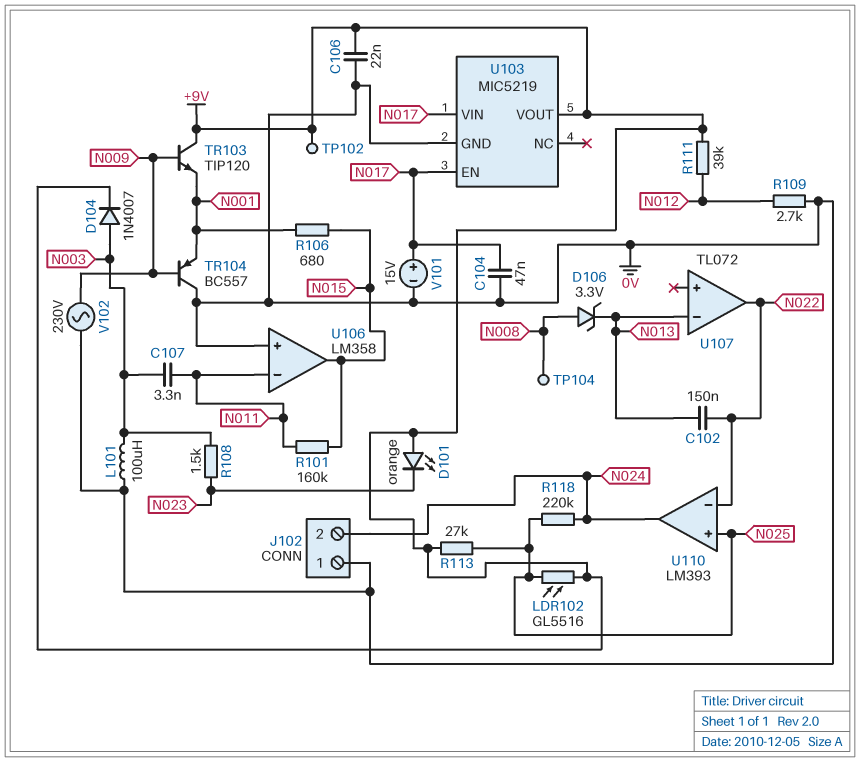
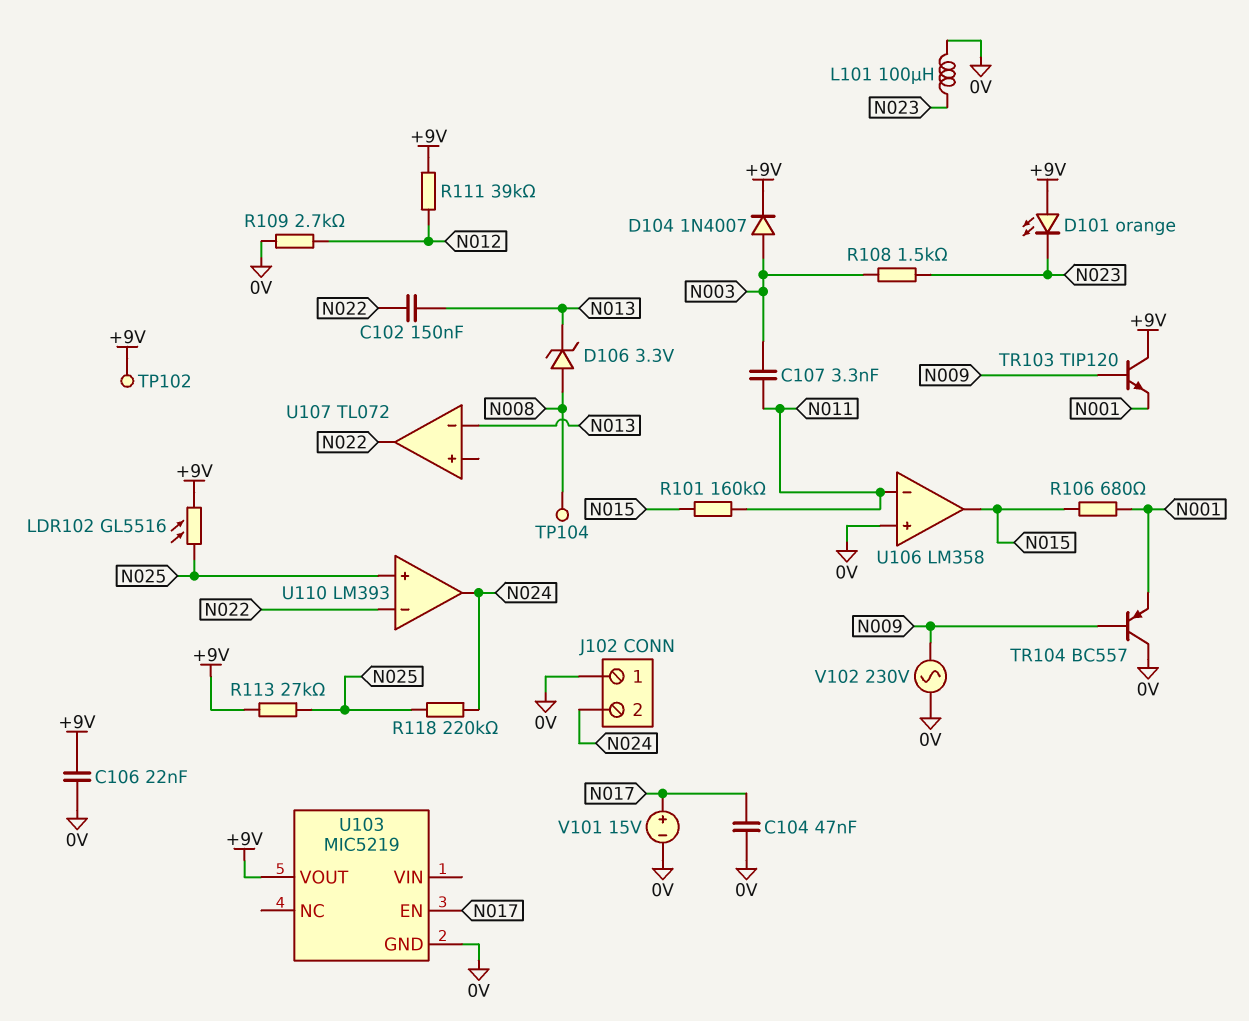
L101: 100uH (0V, N003) -> 100uH (0V, N023)
U103 pin VIN: N017 -> none

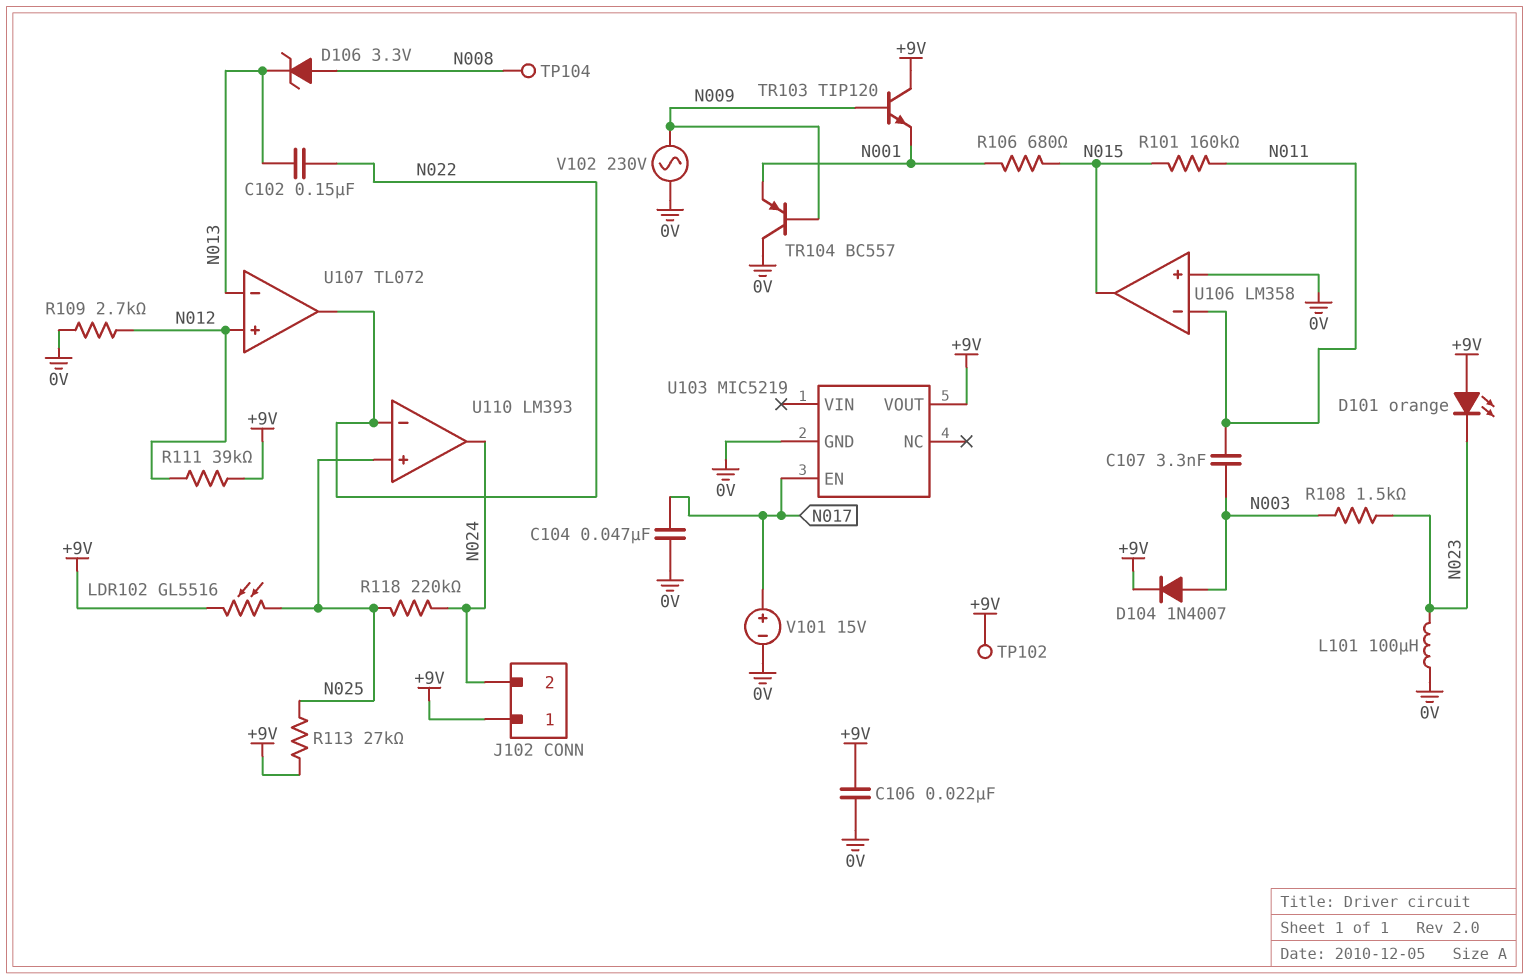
J102 pin 1: 0V -> +9V
U107 pin in+: none -> N012

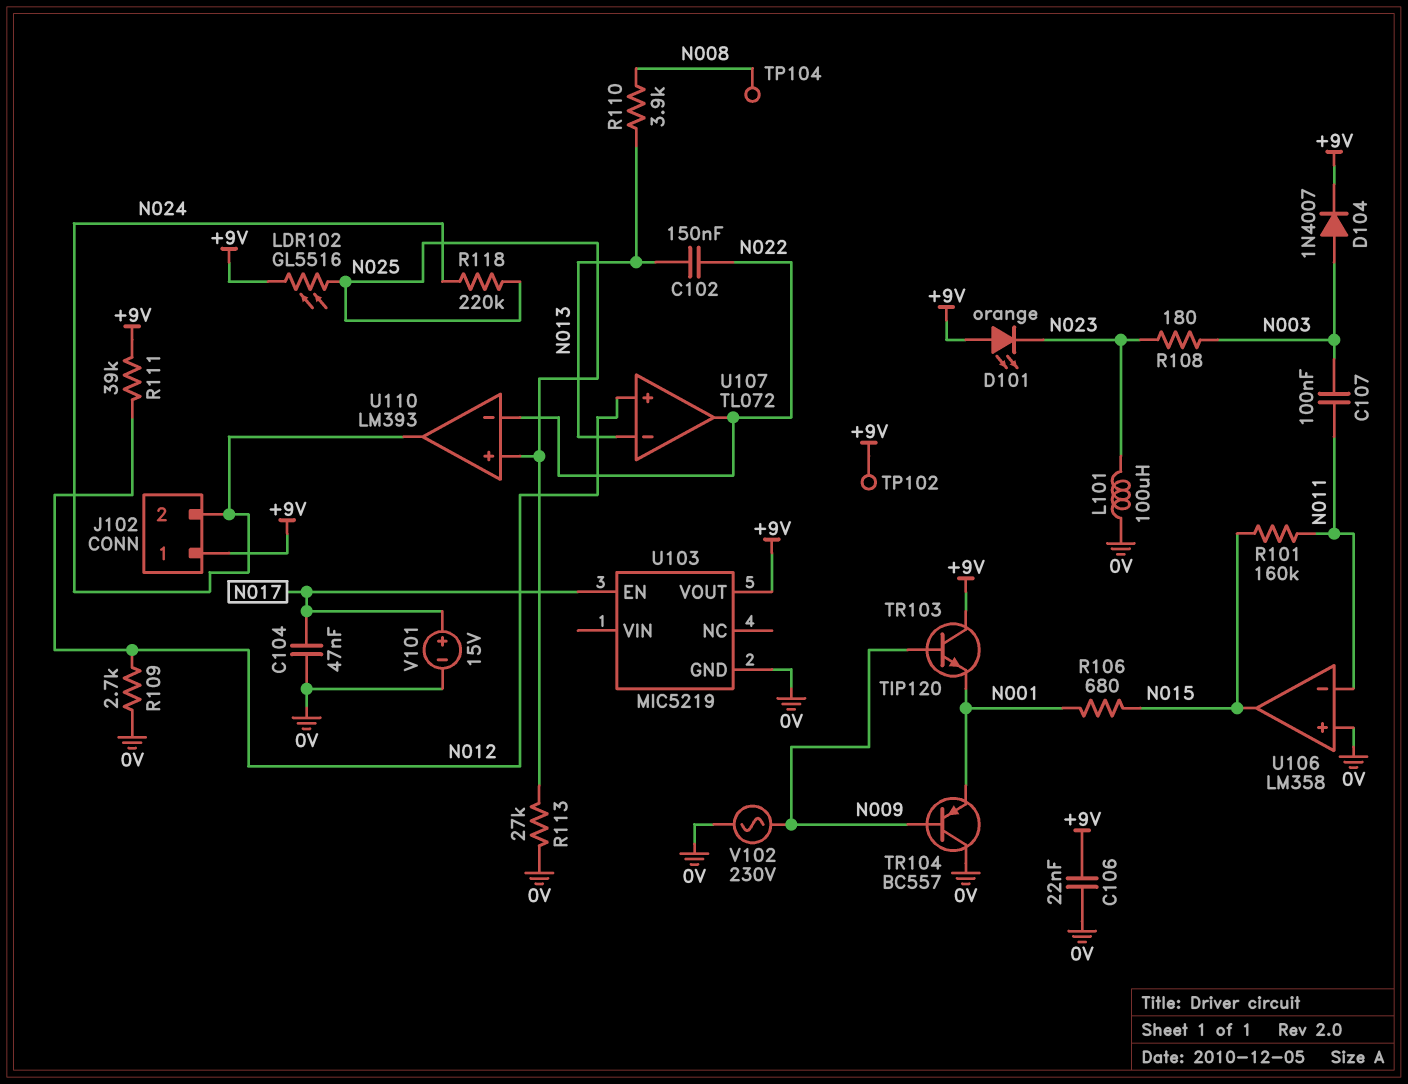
C107: 3.3nF (N003, N011) -> 100nF (N003, N011)
D106: zener 3.3V (A N008, K N013) -> none
R108: 1.5k (N003, N023) -> 180 (N003, N023)
R110: none -> 3.9k (N008, N013)
R113: 27k (+9V, N025) -> 27k (0V, N025)

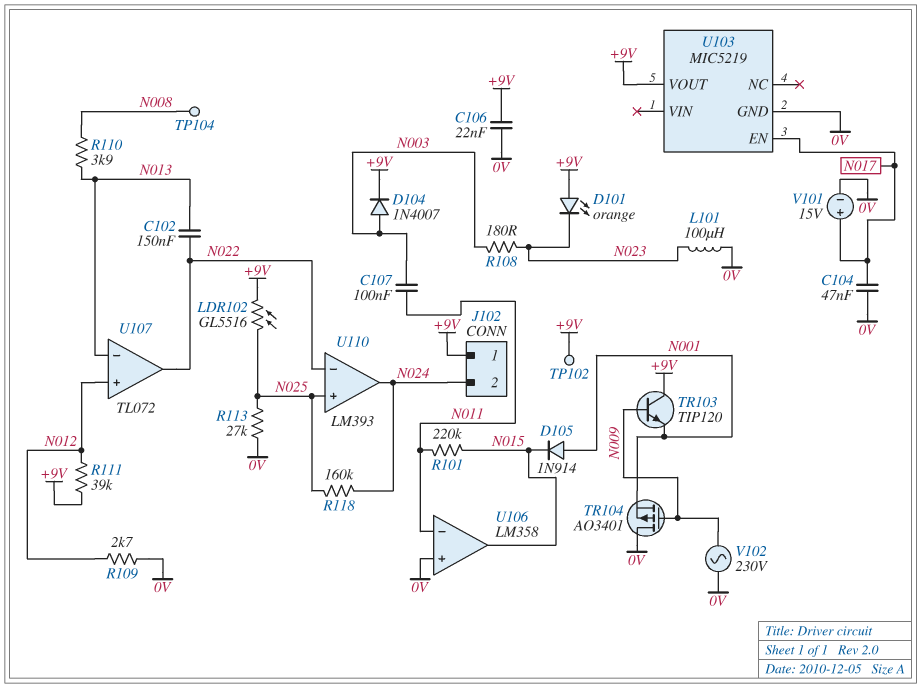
D105: none -> diode 1N914 (A N001, K N015)
R101: 160k (N011, N015) -> 220k (N011, N015)
R106: 680 (N001, N015) -> none
R118: 220k (N024, N025) -> 160k (N024, N025)
TR104: PNP BC557 (B N009, C 0V, E N001) -> PMOS AO3401 (G N009, D 0V, S N001)

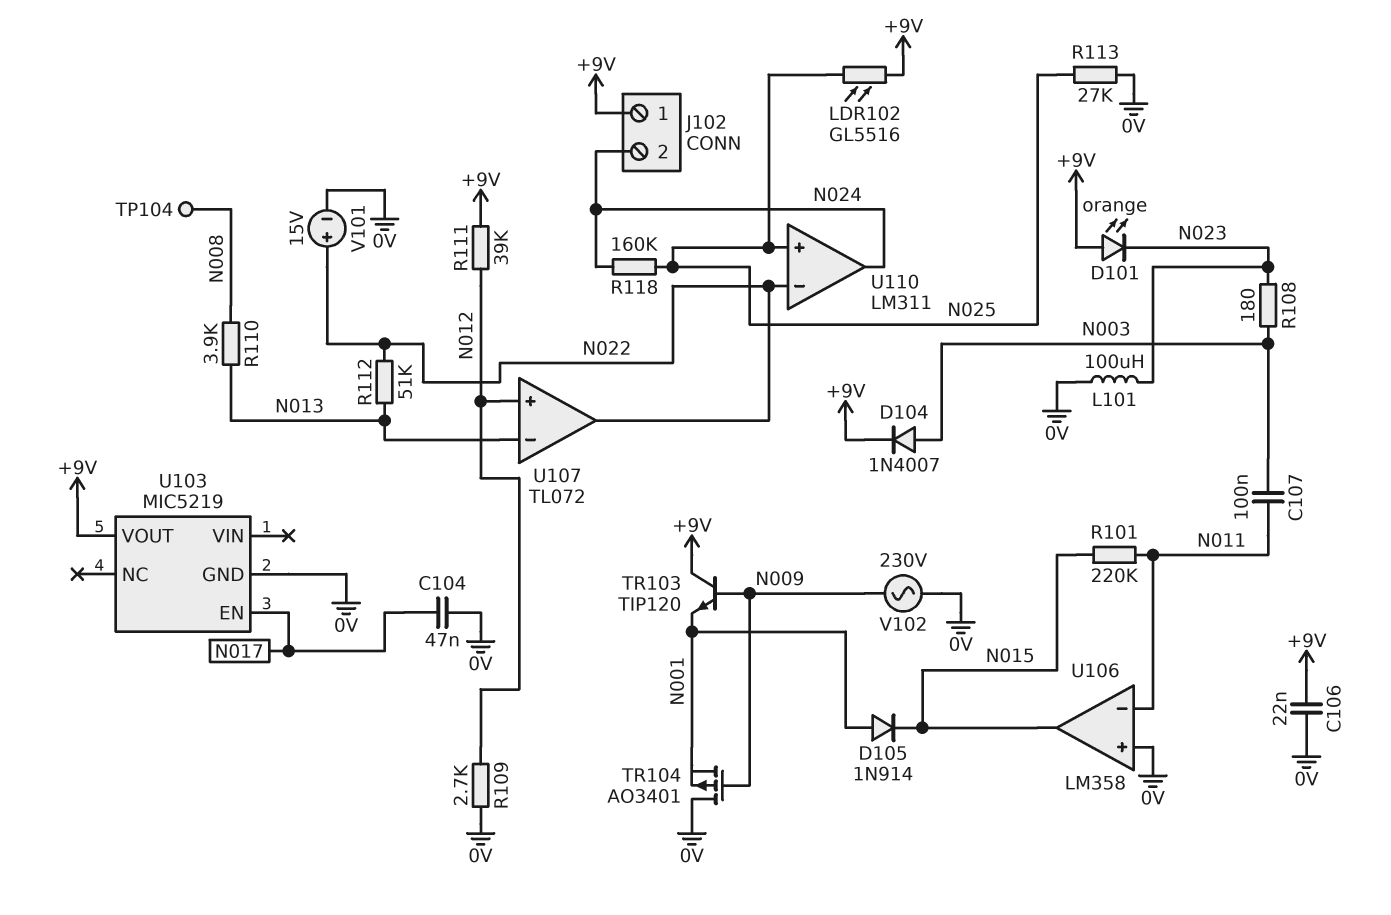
C102: 150nF (N013, N022) -> none
R112: none -> 51k (N013, N022)
TP102: test point (+9V) -> none
U110: LM393 -> LM311
V101: 15V (plus N017, minus 0V) -> 15V (plus N022, minus 0V)

